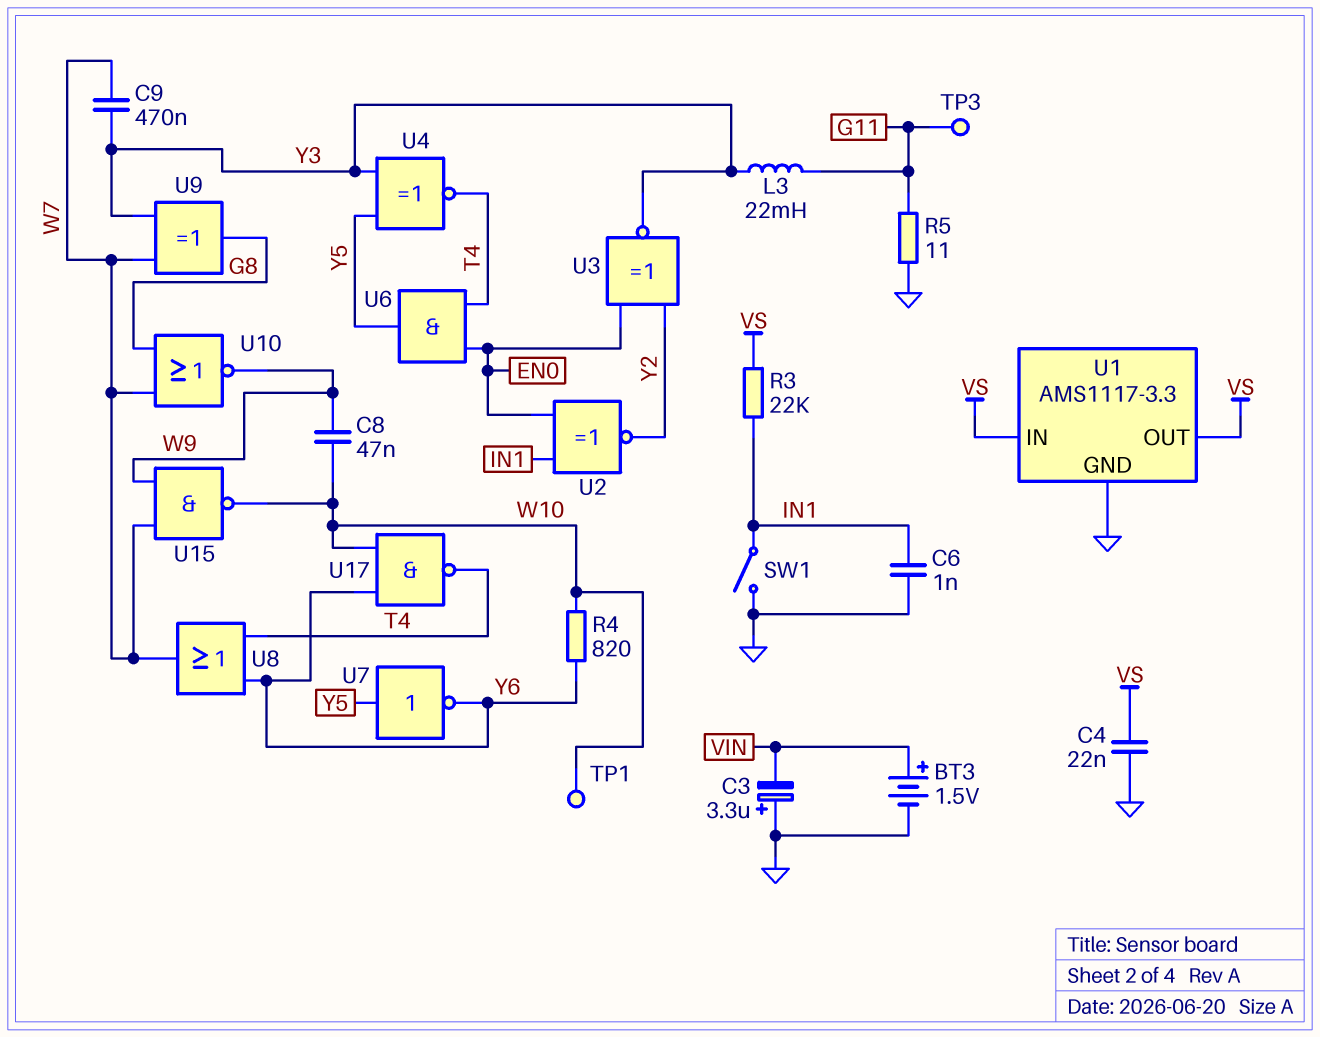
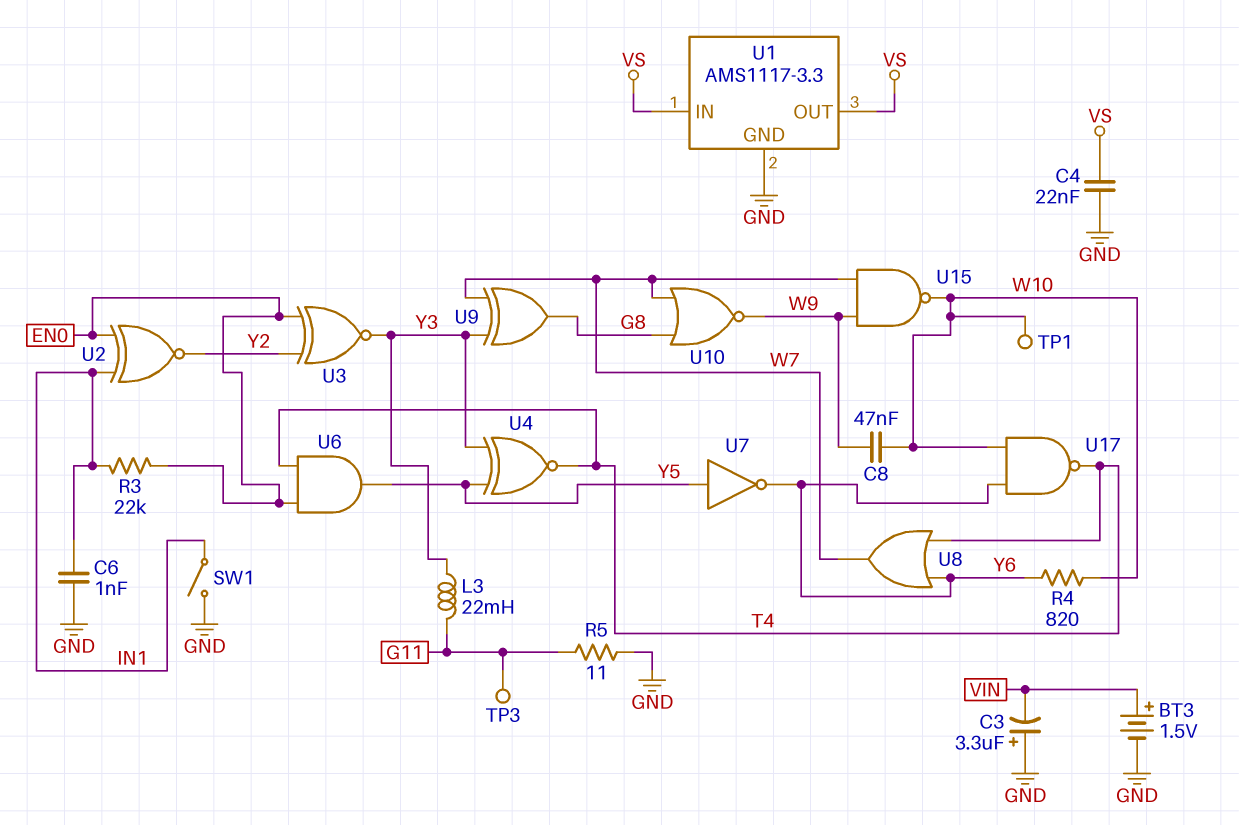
C9: 470nF (W7, Y3) -> none
R3: 22k (IN1, VS) -> 22k (EN0, IN1)

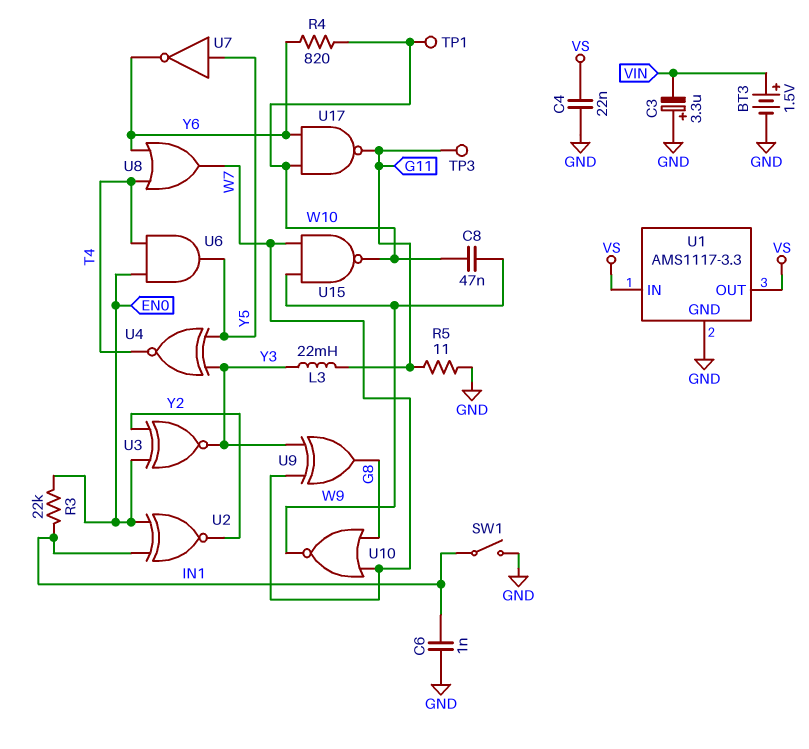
U17: NAND (in W10, in Y6, out T4) -> NAND (in W10, in Y6, out G11)

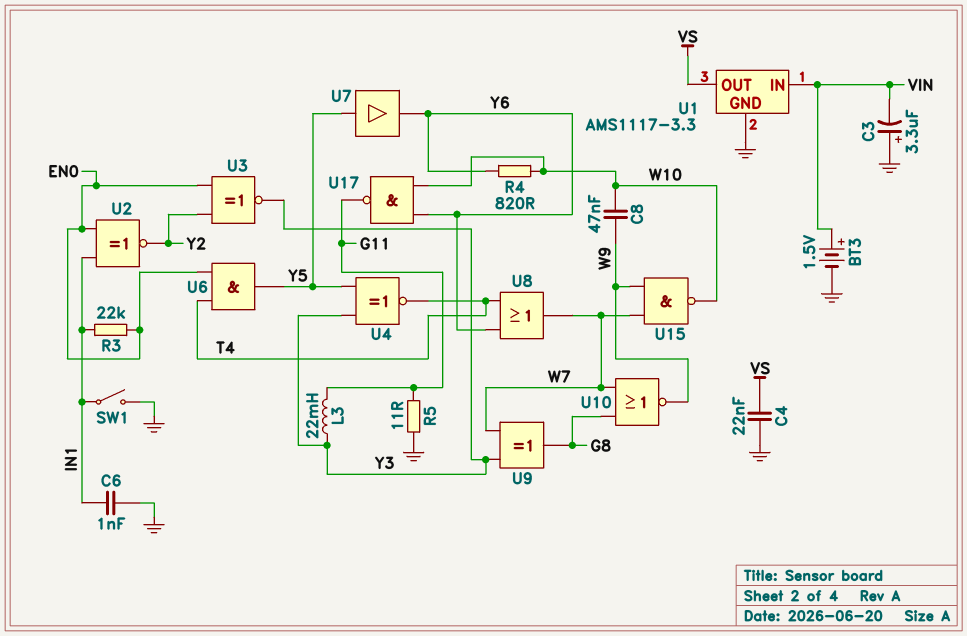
TP1: test point (W10) -> none
TP3: test point (G11) -> none
U1 pin IN: VS -> VIN
U7: NOT (in Y5, out Y6) -> buffer (in Y5, out Y6)

